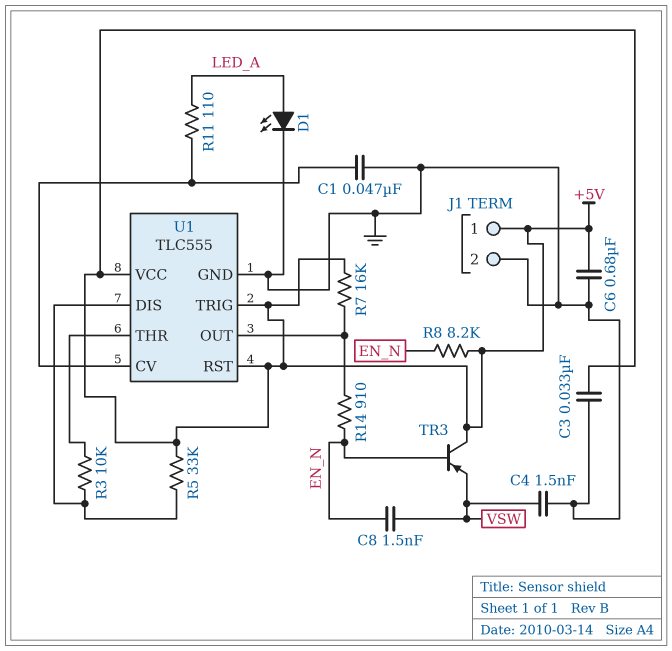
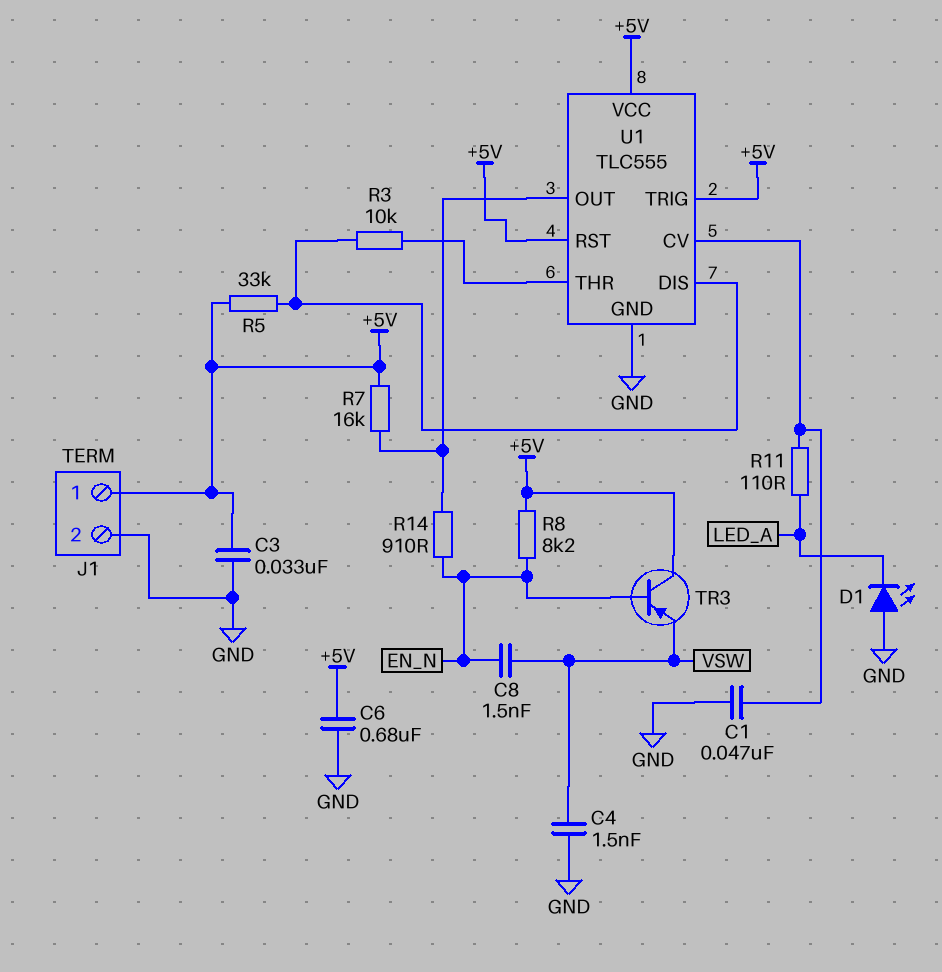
D1: LED (A LED_A, K GND) -> LED (A GND, K LED_A)

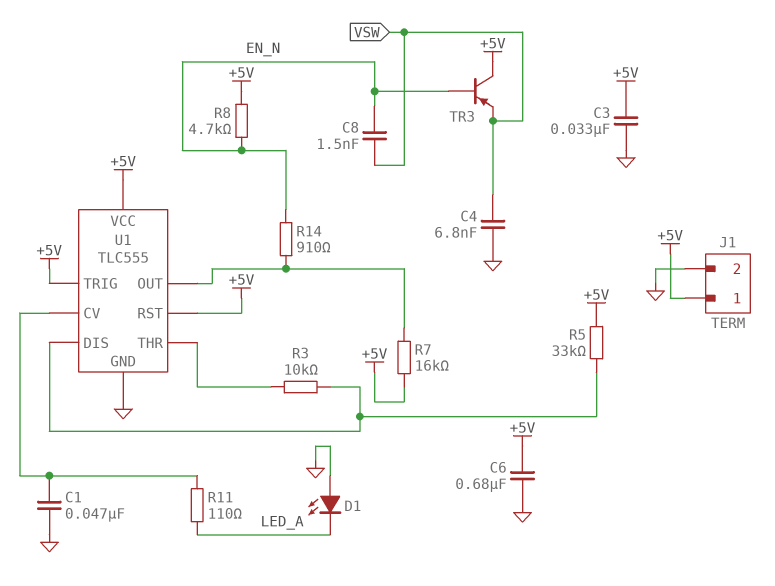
C4: 1.5nF (GND, VSW) -> 6.8nF (GND, VSW)
R8: 8.2k (+5V, EN_N) -> 4.7k (+5V, EN_N)

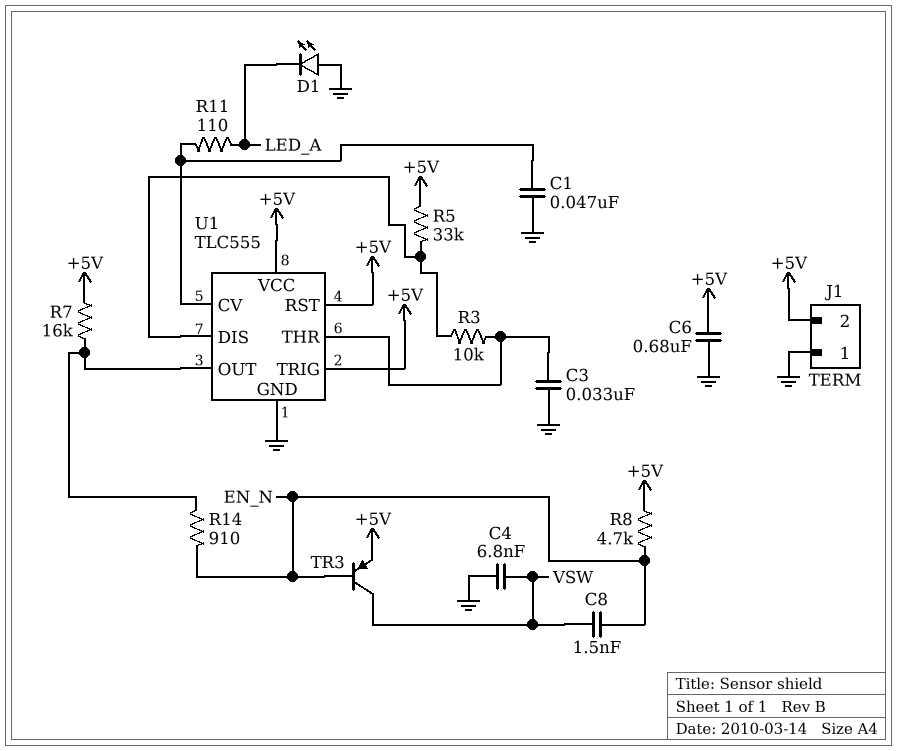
C3: 33nF (+5V, GND) -> 33nF (GND, U1/THR)
J1 pin 1: +5V -> GND
J1 pin 2: GND -> +5V
TR3: PNP (B EN_N, C +5V, E VSW) -> PNP (B EN_N, C VSW, E +5V)

